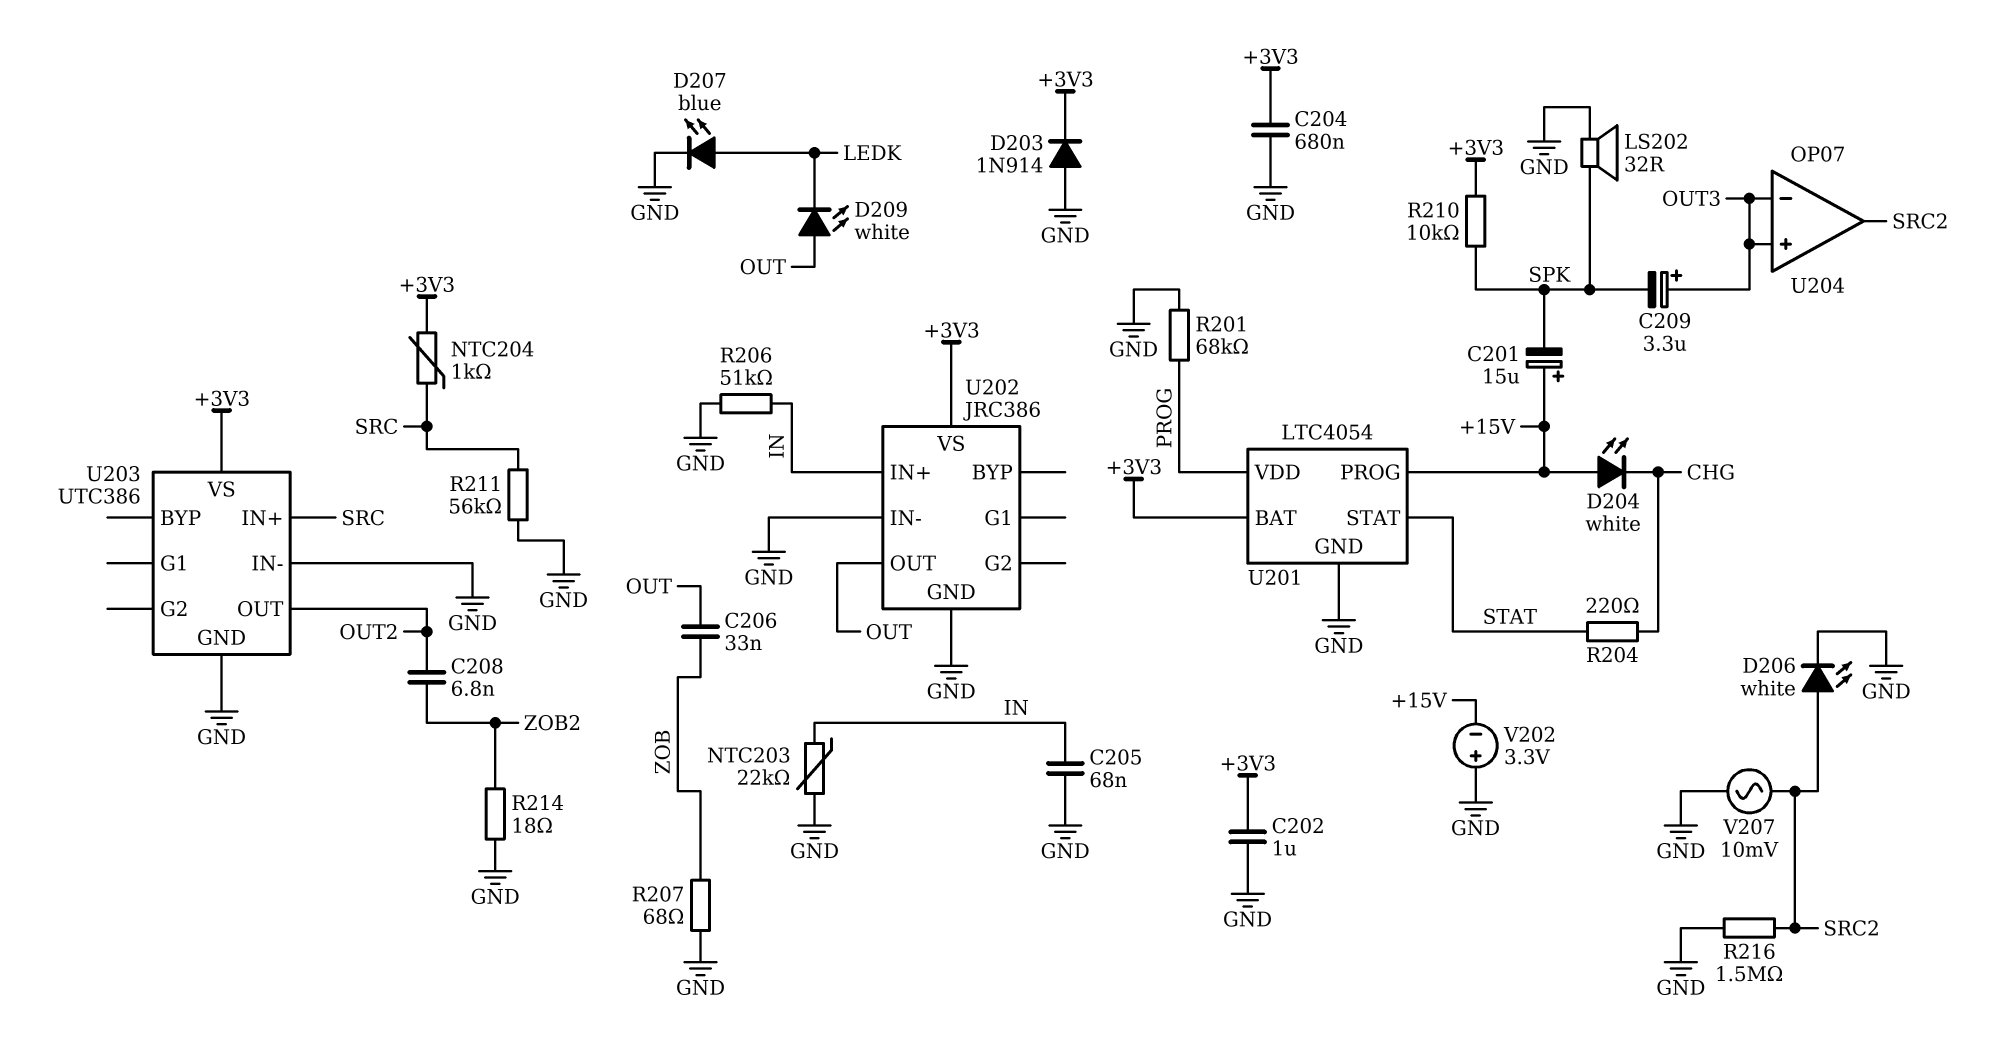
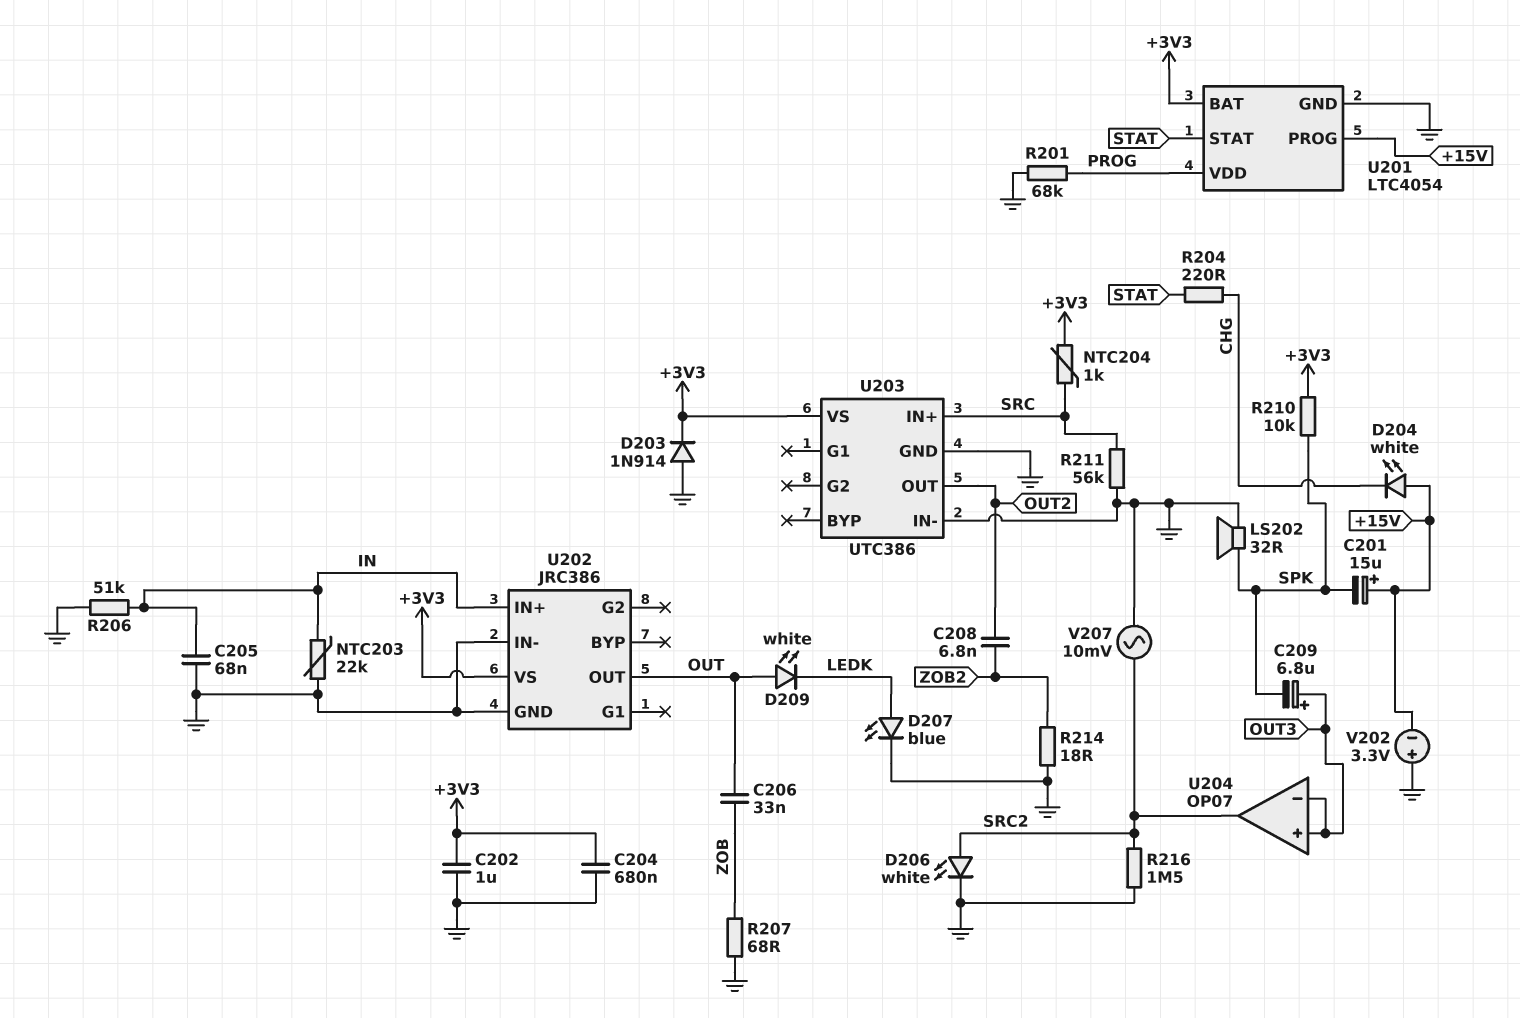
C209: 3.3uF (plus OUT3, minus SPK) -> 6.8uF (plus OUT3, minus SPK)

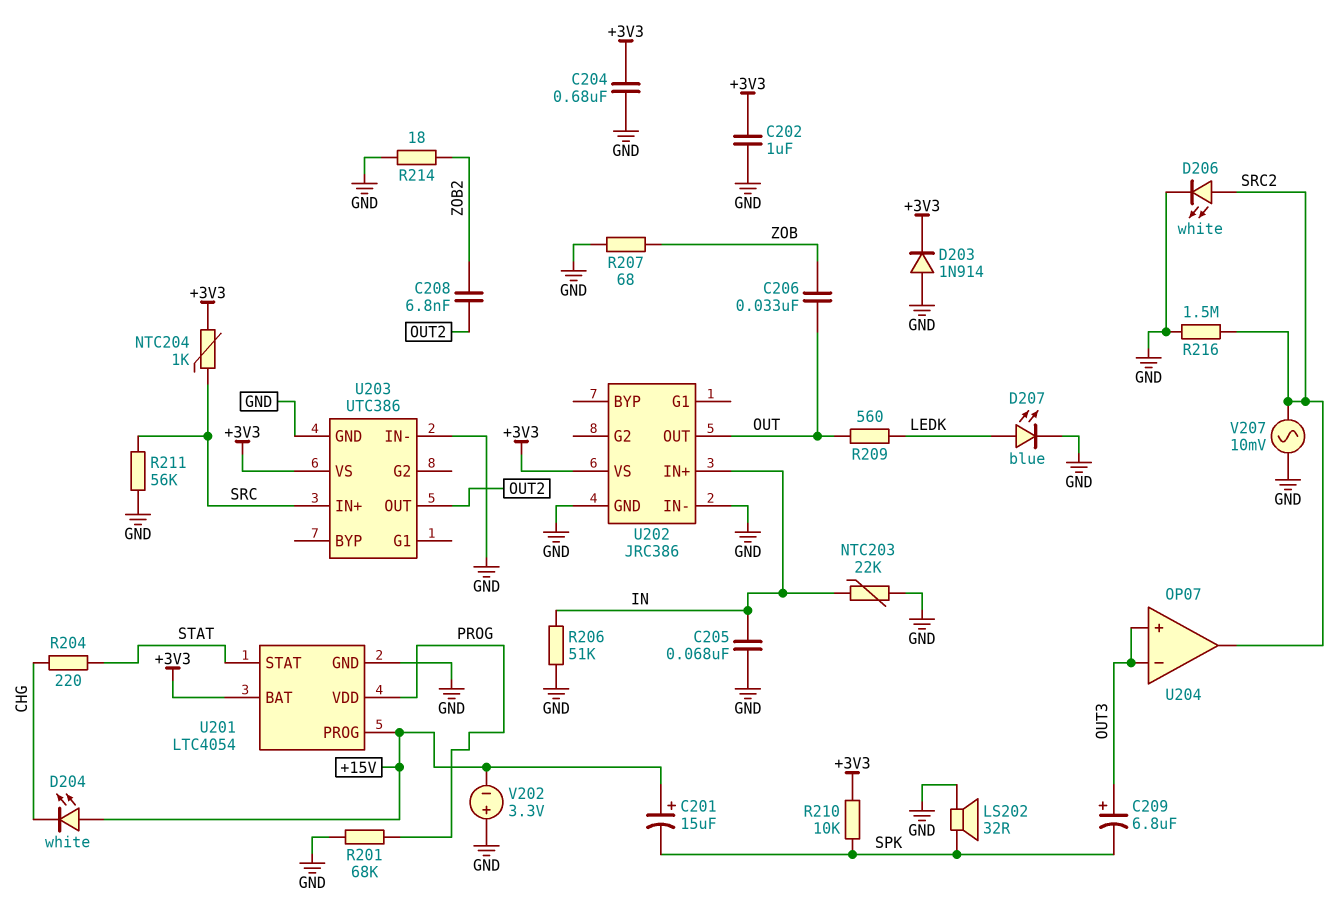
D209: LED white (A OUT, K LEDK) -> none
R209: none -> 560 (LEDK, OUT)

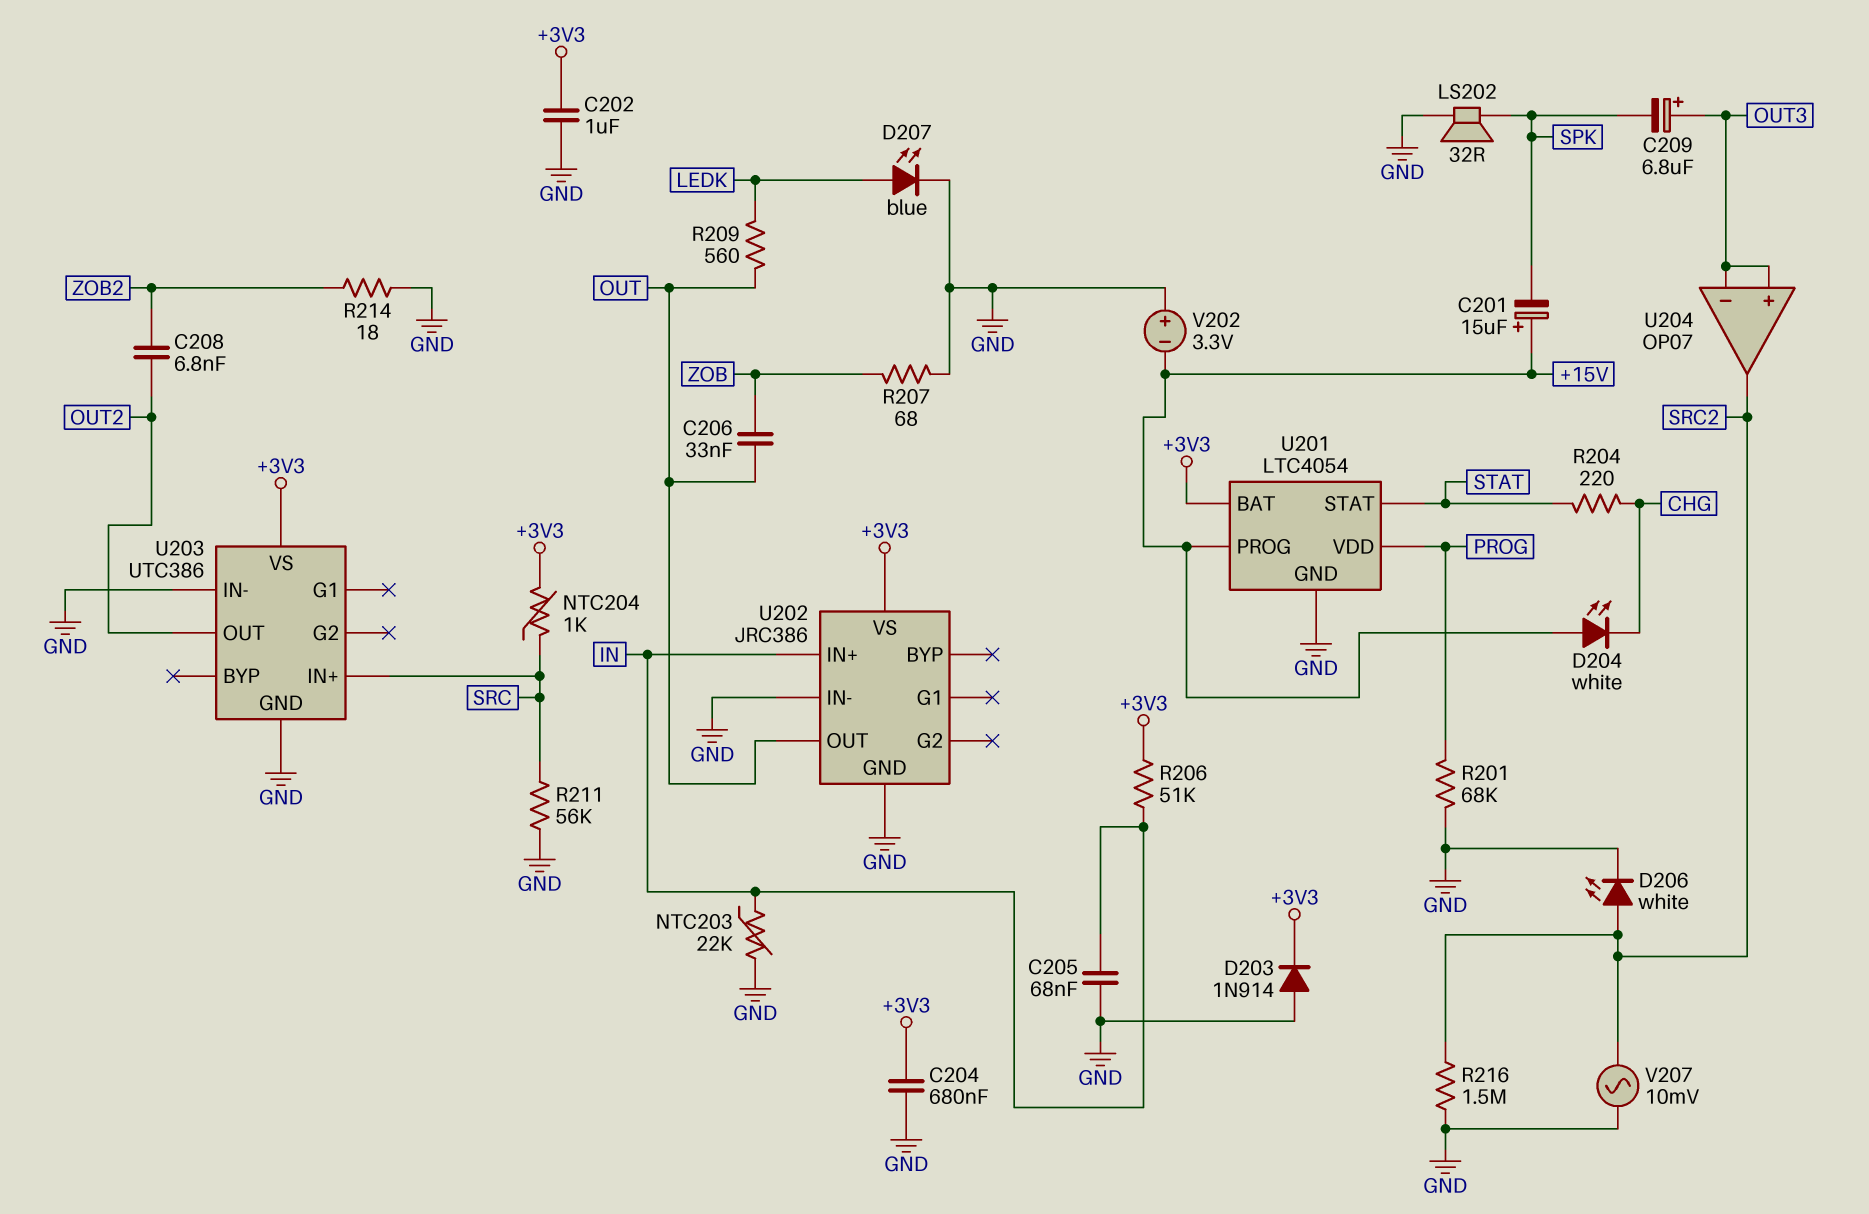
R206: 51k (GND, IN) -> 51k (+3V3, IN)
R210: 10k (+3V3, SPK) -> none

